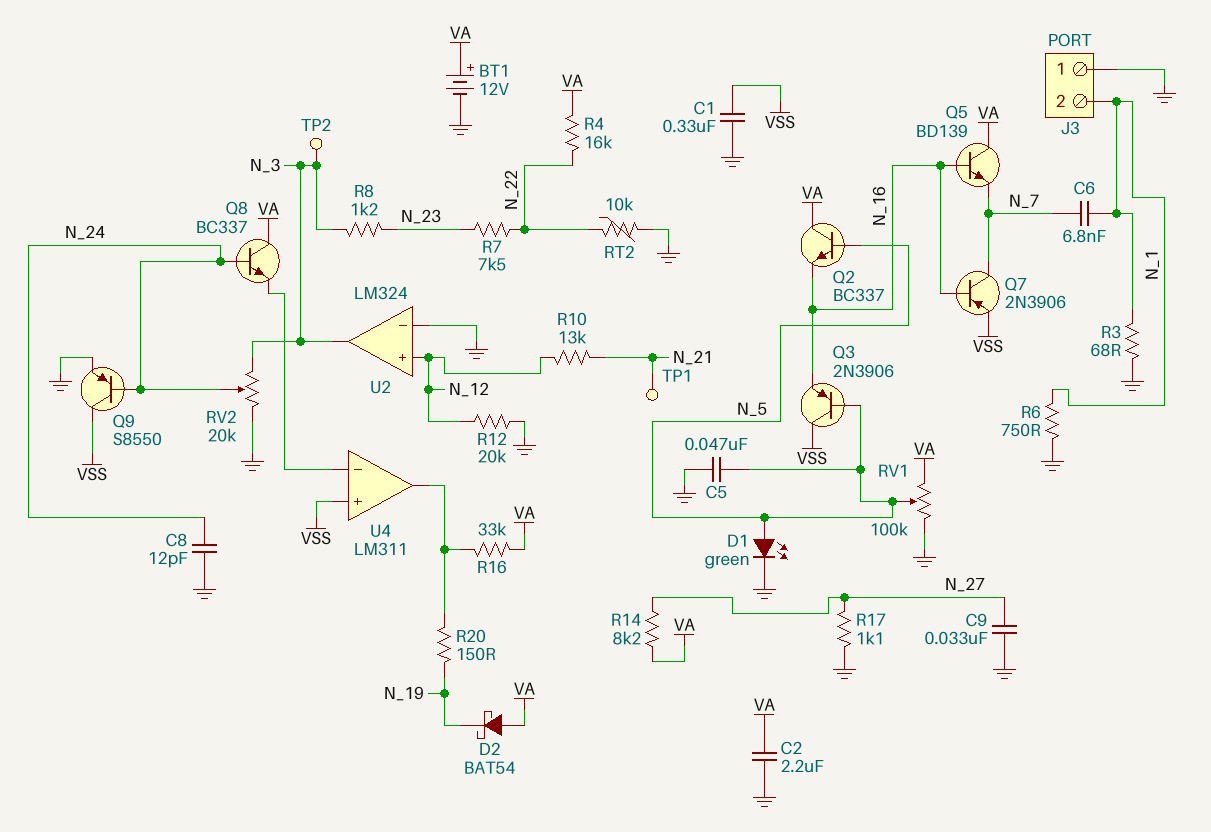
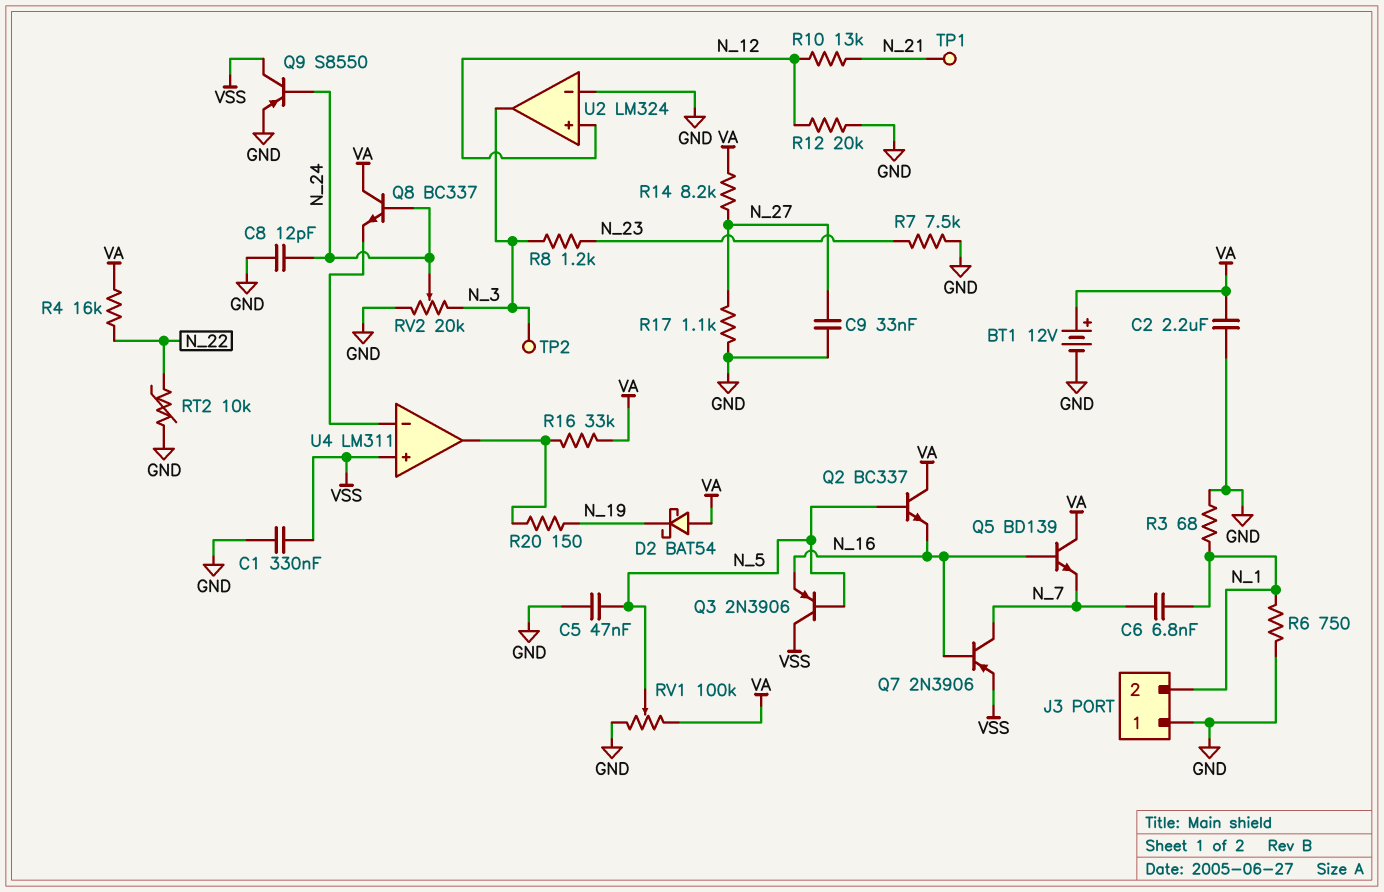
D1: LED green (A N_5, K GND) -> none
R7: 7.5k (N_22, N_23) -> 7.5k (GND, N_23)

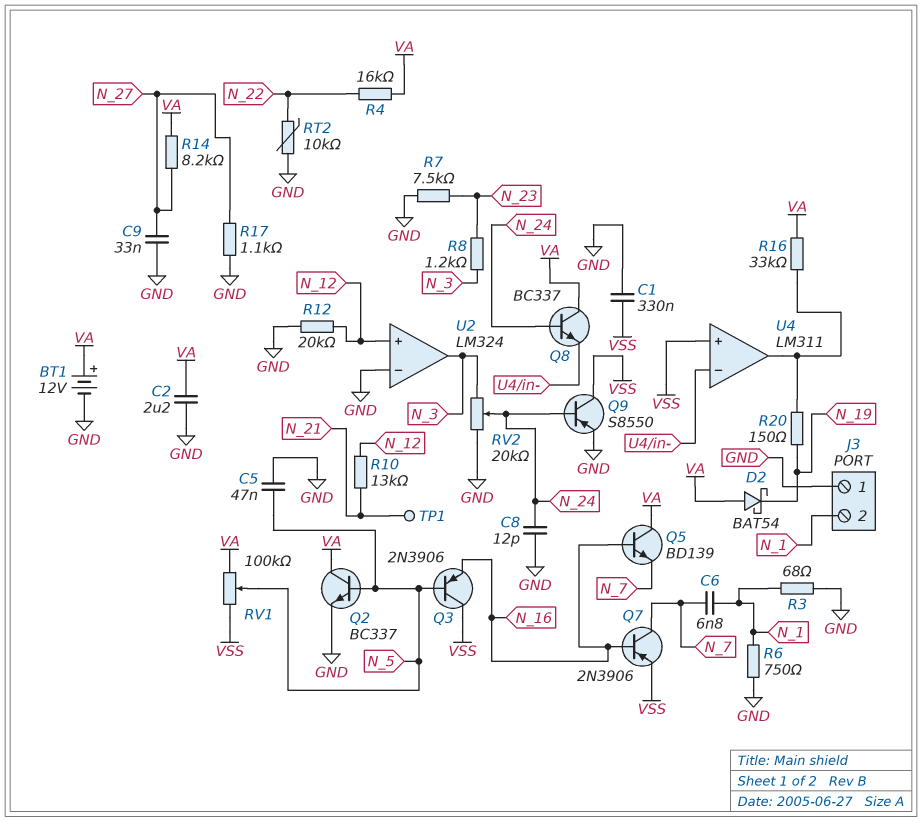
Q2: NPN BC337 (B N_5, C VA, E N_16) -> NPN BC337 (B N_5, C VA, E GND)
RV1: 100k (GND, VA, wiper N_5) -> 100k (VA, VSS, wiper N_5)
TP2: test point (N_3) -> none

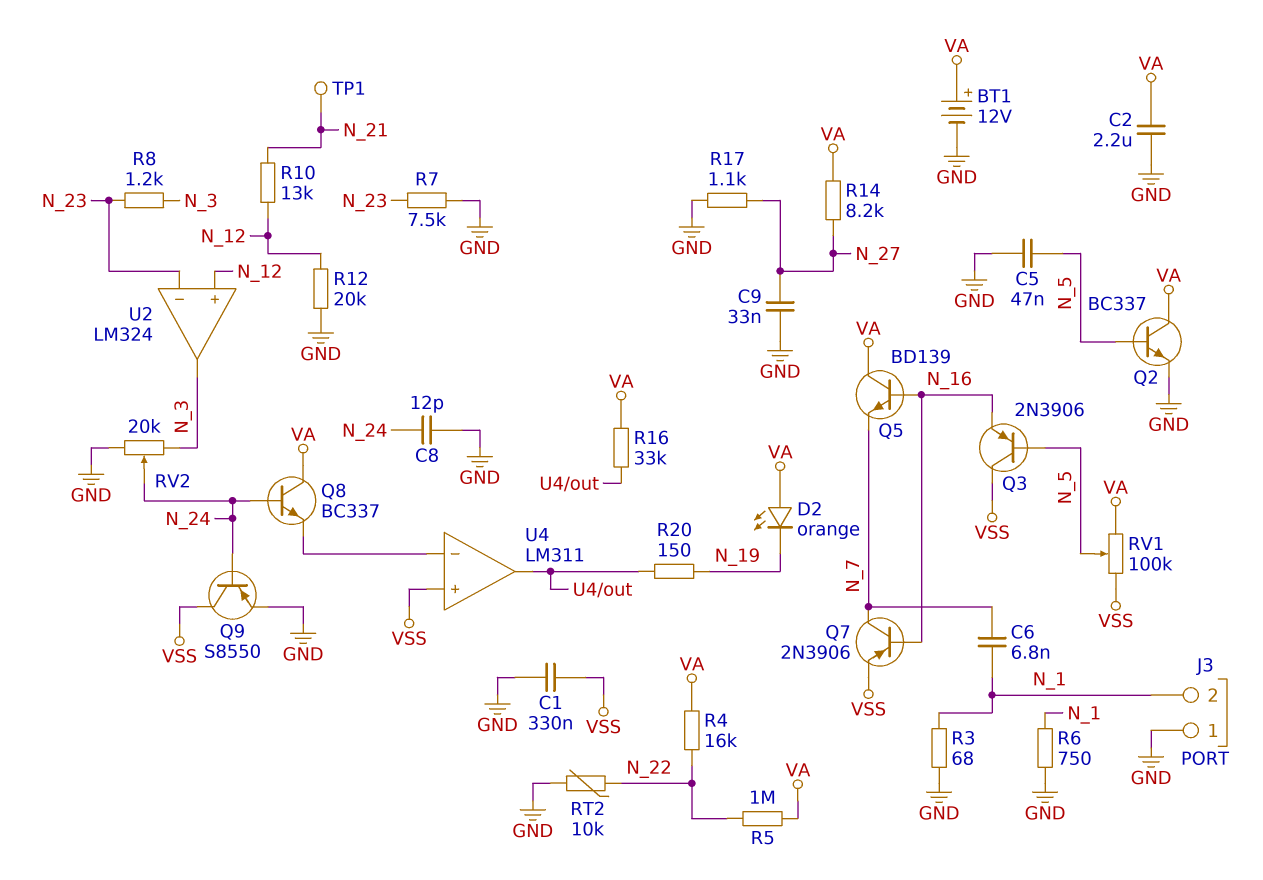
D2: schottky BAT54 (A VA, K N_19) -> LED orange (A VA, K N_19)
R5: none -> 1M (N_22, VA)
U2 pin in-: GND -> N_23

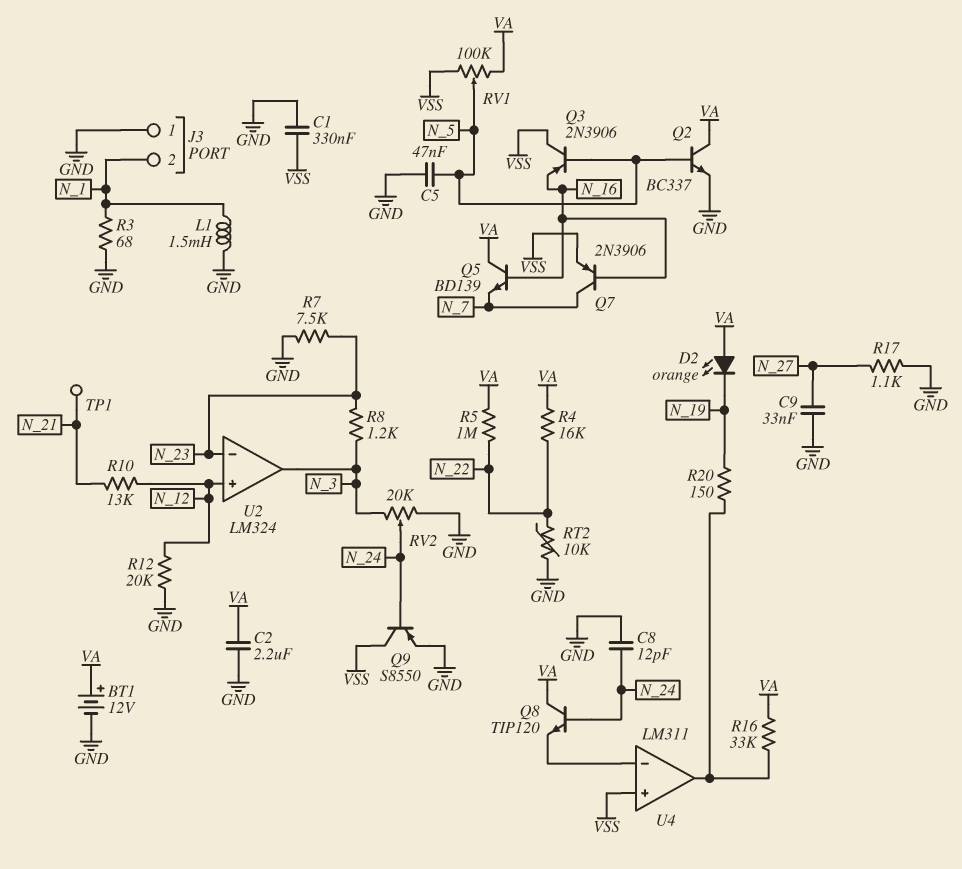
C6: 6.8nF (N_1, N_7) -> none
L1: none -> 1.5mH (GND, N_1)
Q8: NPN BC337 (B N_24, C VA, E U4/in-) -> NPN TIP120 (B N_24, C VA, E U4/in-)
R6: 750 (GND, N_1) -> none
R14: 8.2k (N_27, VA) -> none

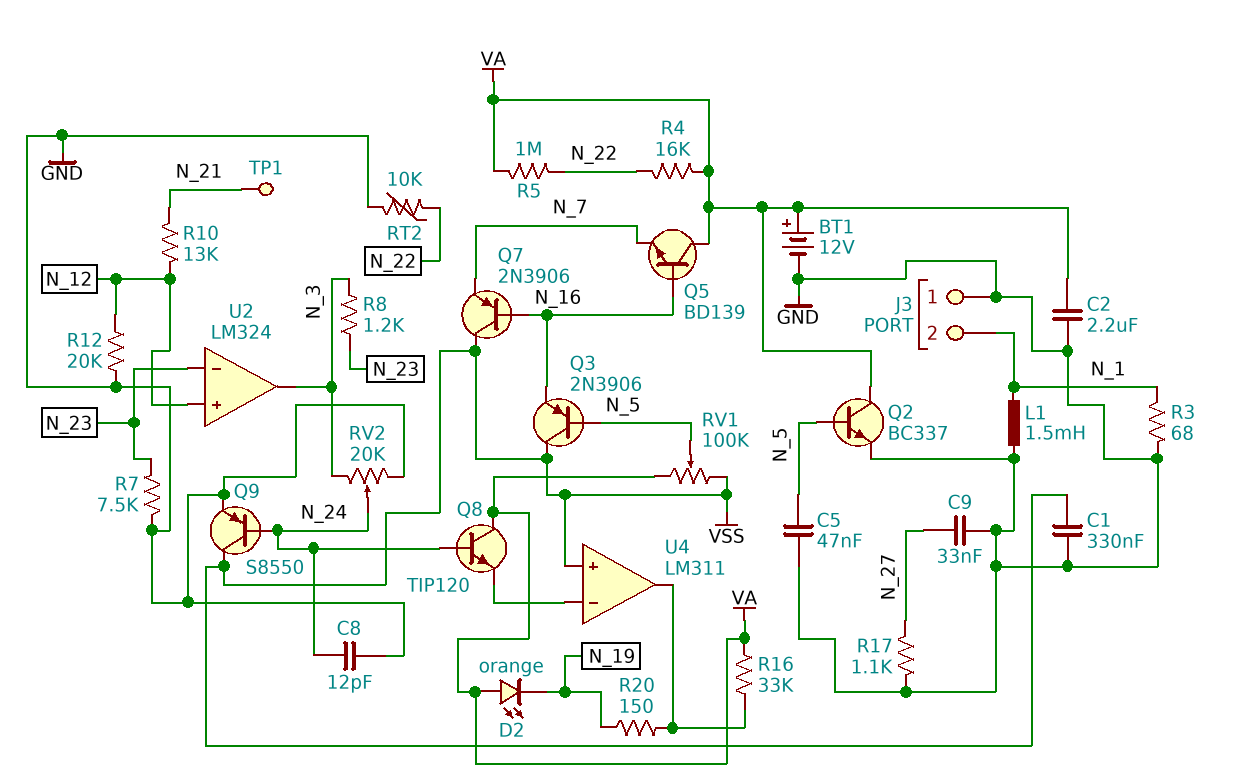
Q7: PNP 2N3906 (B N_16, C N_7, E VSS) -> PNP 2N3906 (B N_16, C VSS, E N_7)

